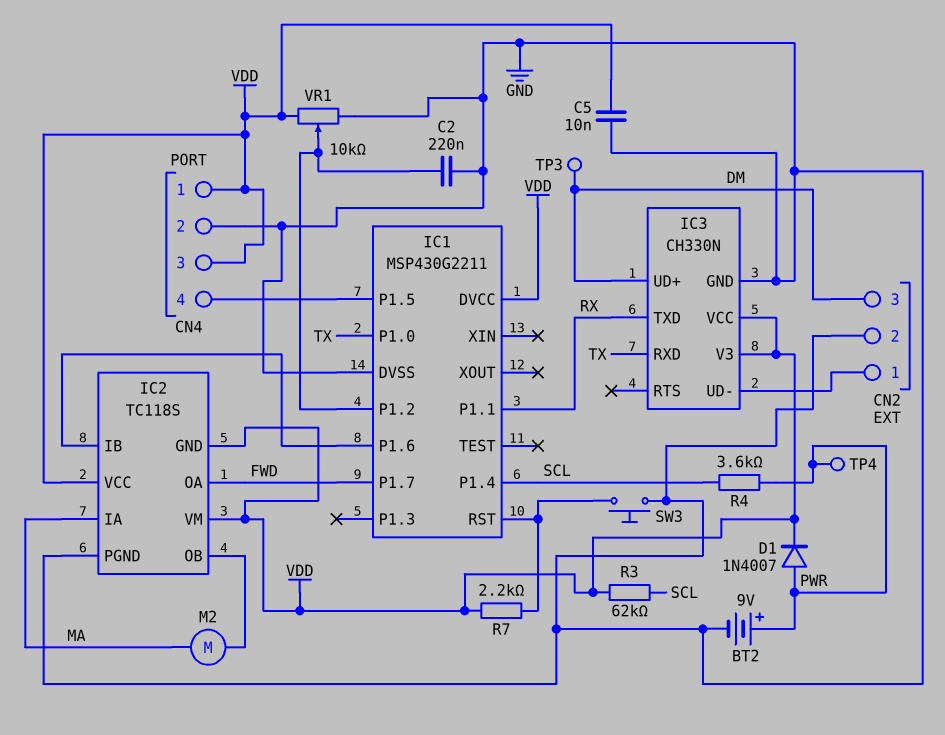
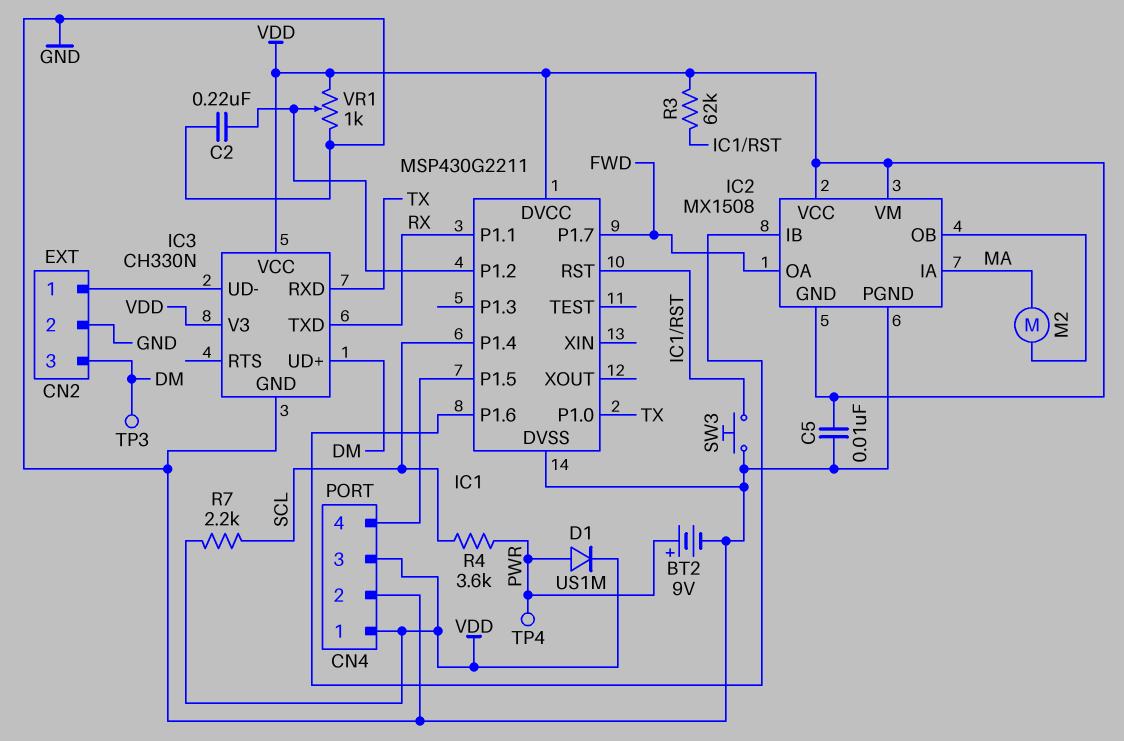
D1: diode 1N4007 (A PWR, K VDD) -> diode US1M (A PWR, K VDD)
IC2: TC118S -> MX1508
R3: 62k (SCL, VDD) -> 62k (IC1/RST, VDD)
R7: 2.2k (IC1/RST, VDD) -> 2.2k (SCL, VDD)
VR1: 10k (GND, VDD, wiper IC1/P1.2) -> 1k (GND, VDD, wiper IC1/P1.2)

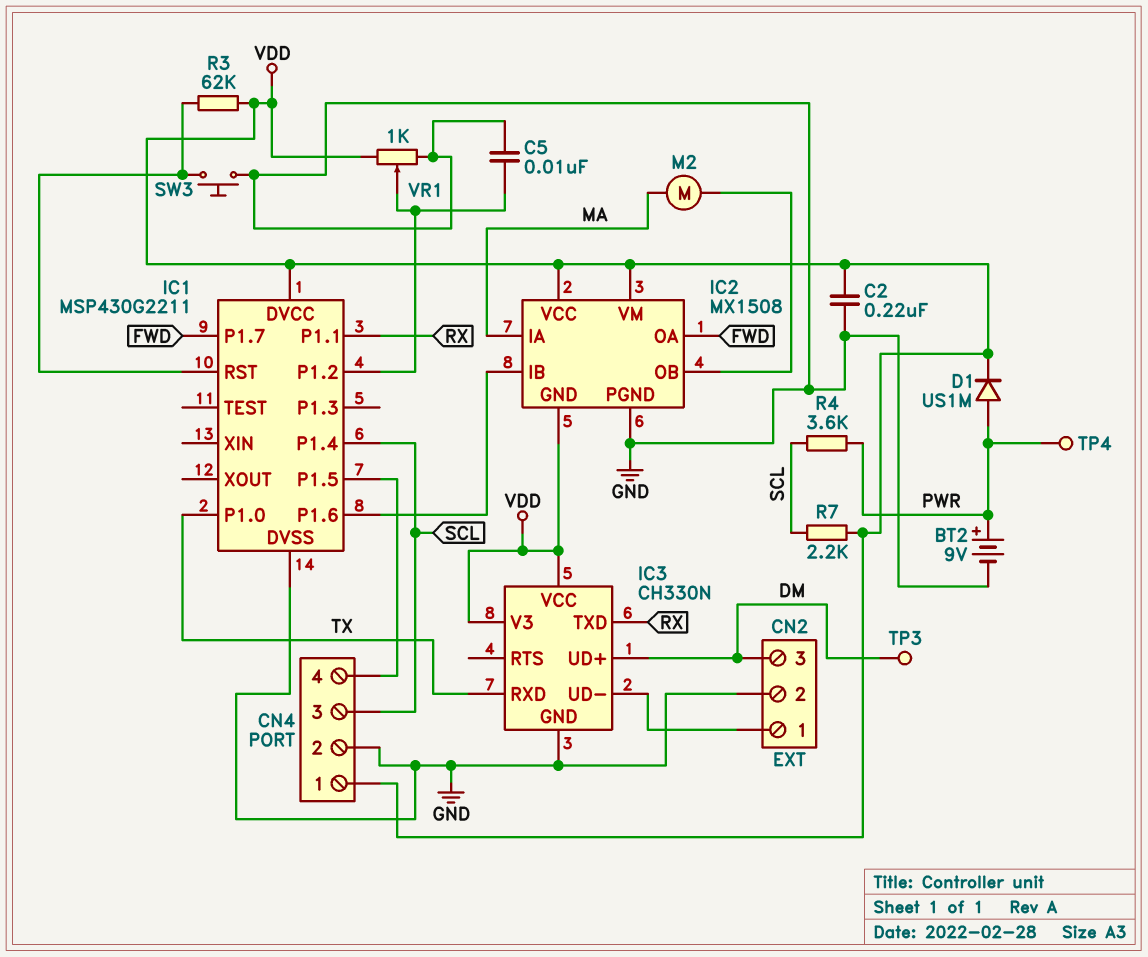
C2: 220nF (GND, IC1/P1.2) -> 220nF (GND, VDD)
C5: 10nF (GND, VDD) -> 10nF (GND, IC1/P1.2)
CN4 pin 3: VDD -> SCL

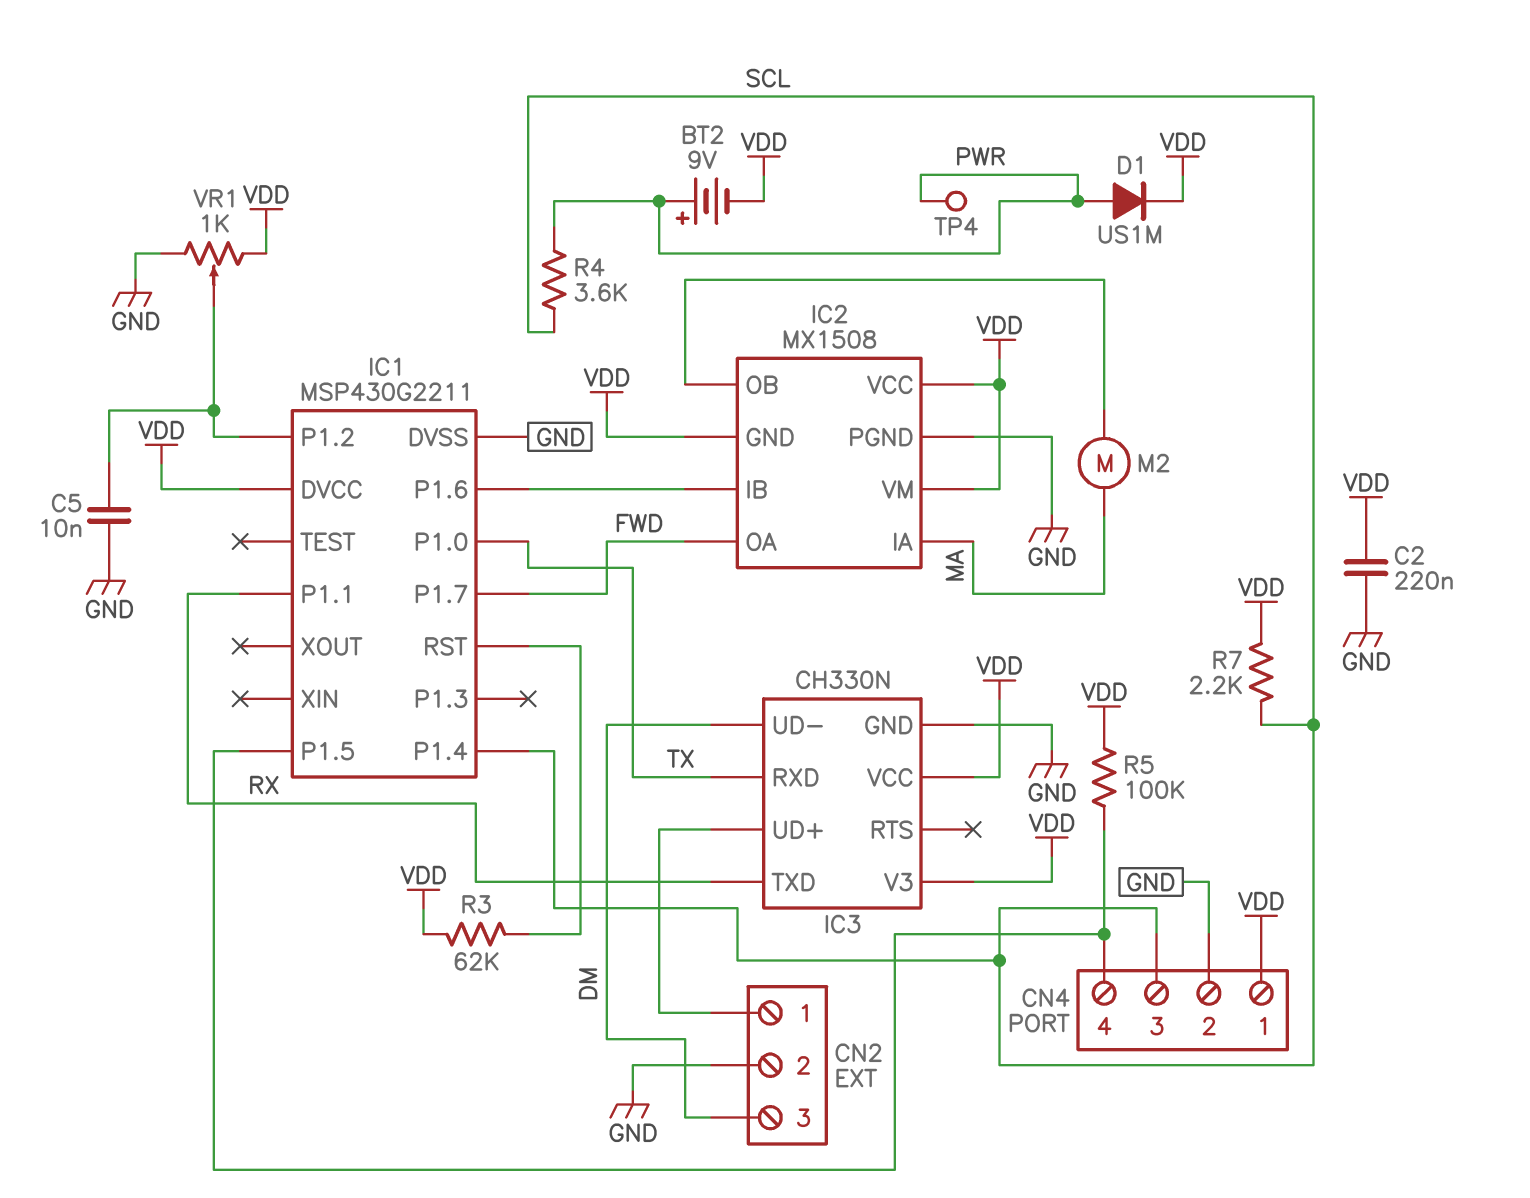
BT2: 9V (plus PWR, minus GND) -> 9V (plus PWR, minus VDD)
IC3 pin UD+: DM -> CN2/1
IC3 pin UD-: CN2/1 -> DM
R5: none -> 100k (CN4/4, VDD)
SW3: button (GND, IC1/RST) -> none
TP3: test point (DM) -> none

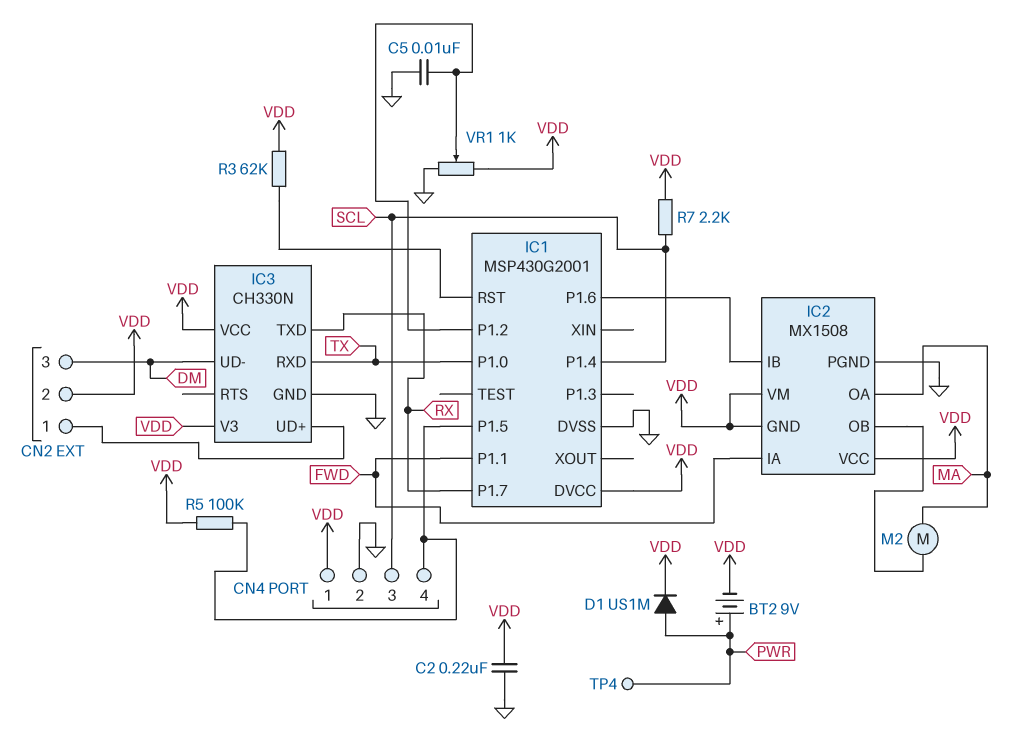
CN2 pin 2: GND -> VDD
IC1: MSP430G2211 -> MSP430G2001
IC1 pin P1.1: RX -> FWD
IC1 pin P1.7: FWD -> RX
IC2 pin IA: MA -> FWD
IC2 pin OA: FWD -> MA
R4: 3.6k (PWR, SCL) -> none

